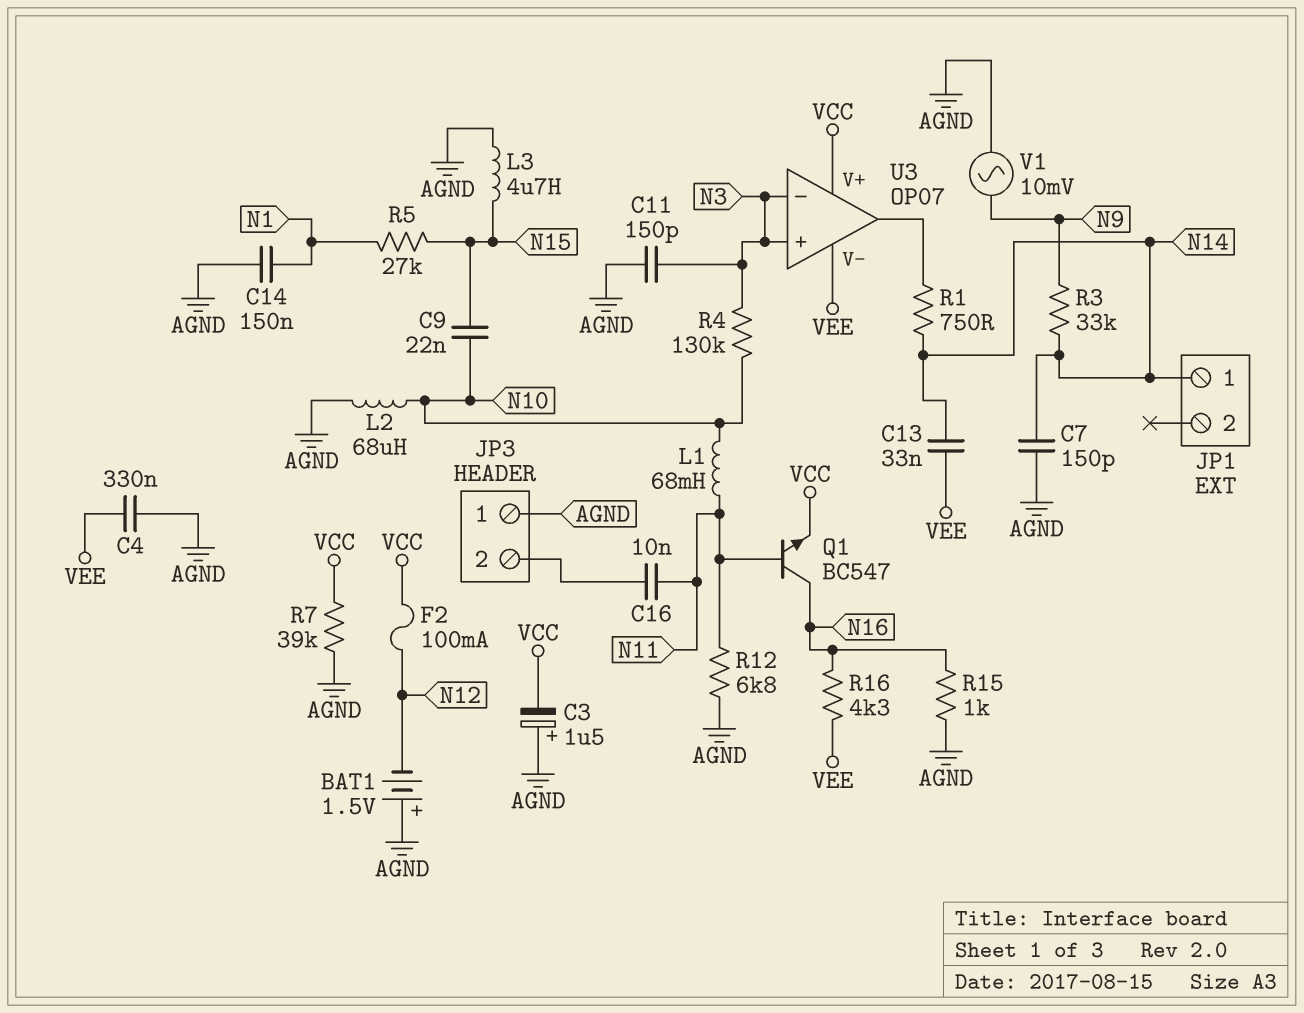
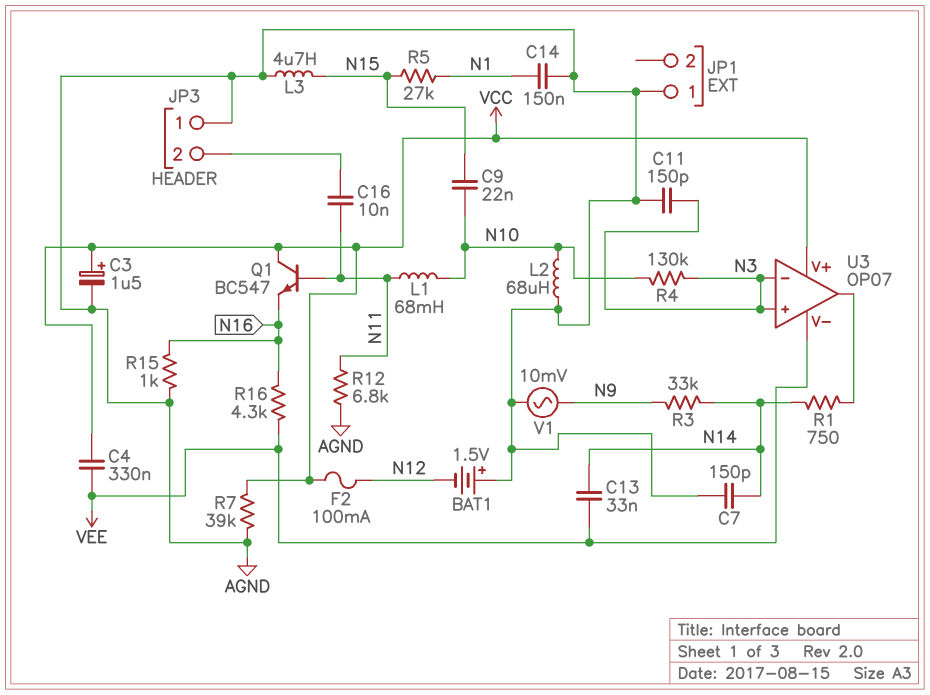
C3: 1.5uF (plus AGND, minus VCC) -> 1.5uF (plus VCC, minus AGND)
C4: 330nF (AGND, VEE) -> 330nF (VCC, VEE)
JP1 pin 1: N14 -> AGND
Q1: NPN BC547 (B N11, C N16, E VCC) -> NPN BC547 (B N11, C VCC, E N16)

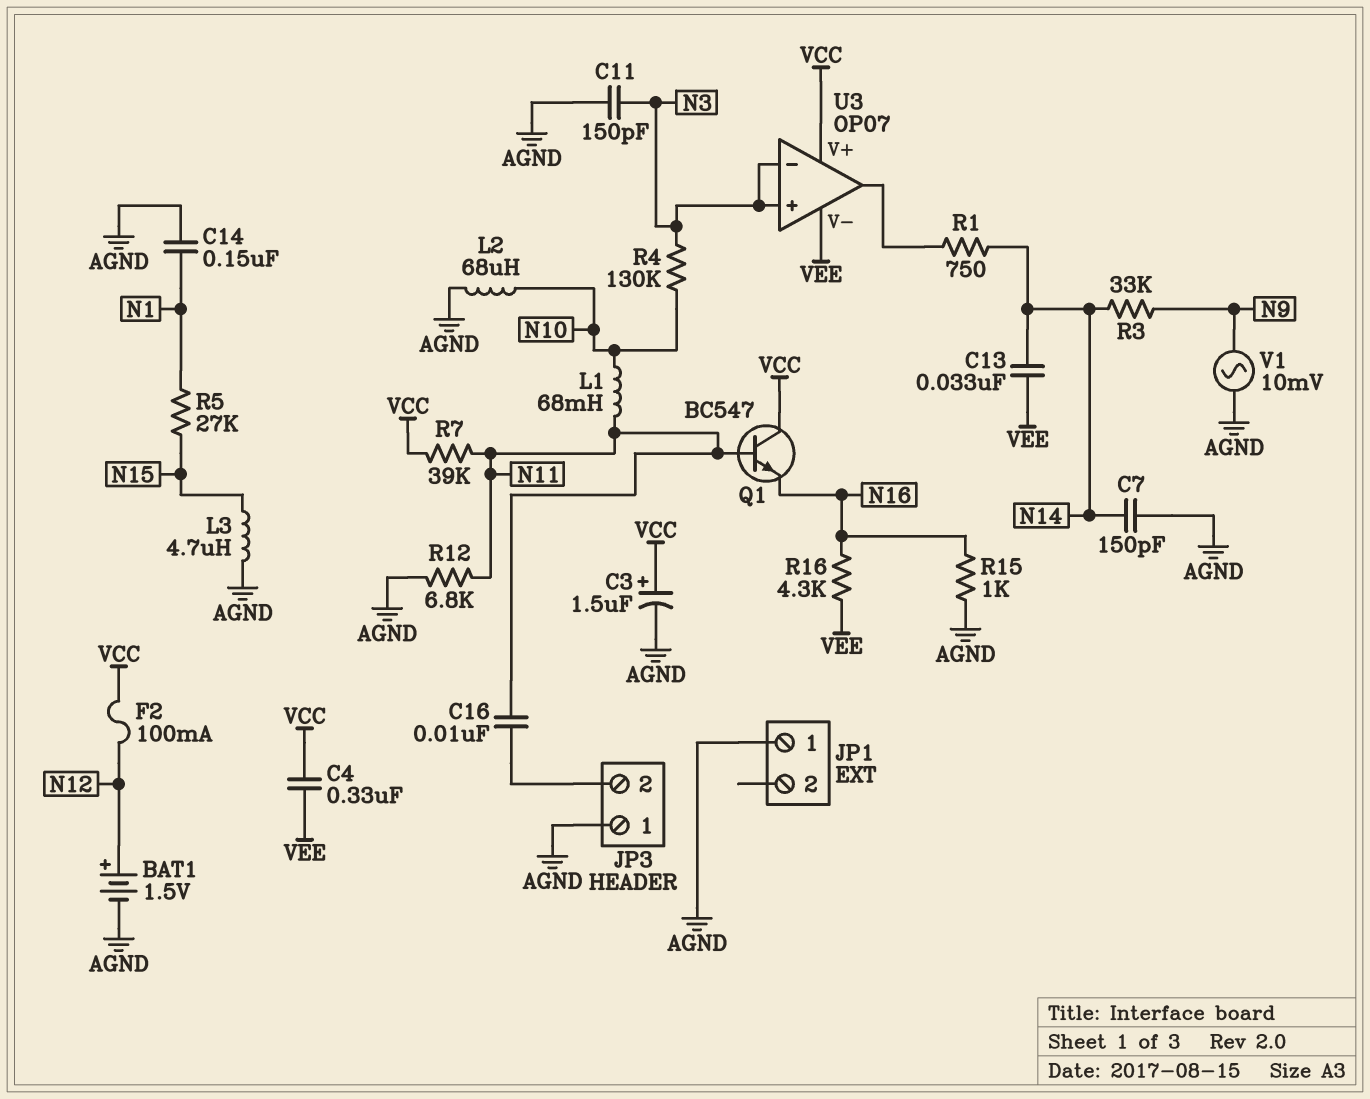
BAT1: 1.5V (plus AGND, minus N12) -> 1.5V (plus N12, minus AGND)
C9: 22nF (N10, N15) -> none
R7: 39k (AGND, VCC) -> 39k (N11, VCC)

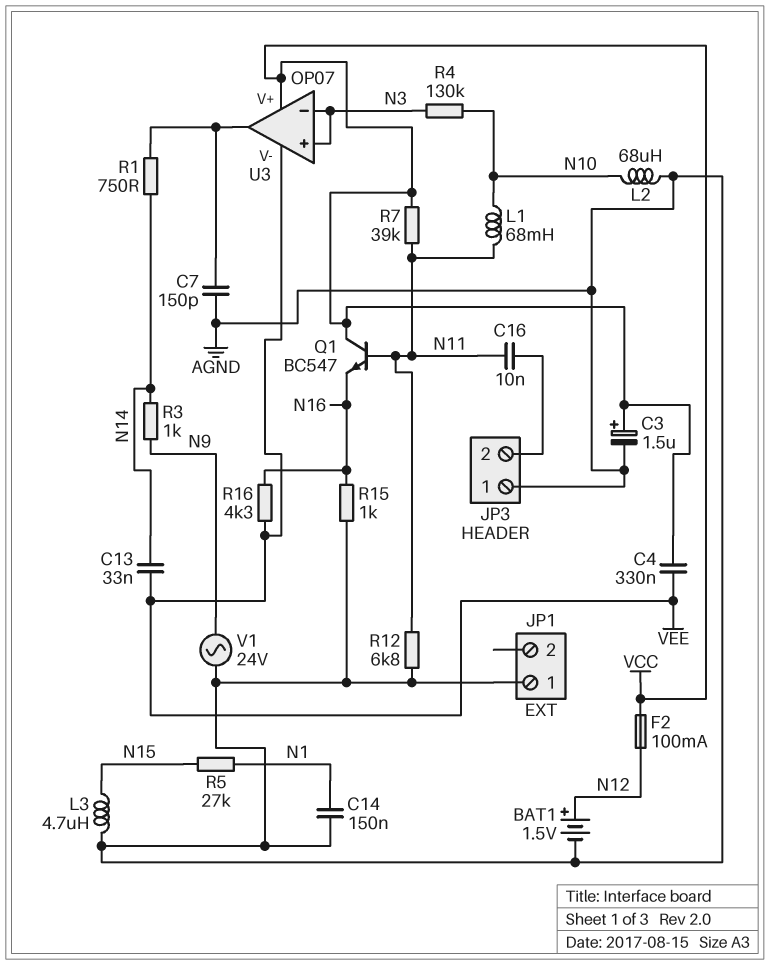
C7: 150pF (AGND, N14) -> 150pF (AGND, U3/out)
C11: 150pF (AGND, N3) -> none
R3: 33k (N9, N14) -> 1k (N9, N14)
V1: AC 10mV (AGND, N9) -> AC 24V (AGND, N9)

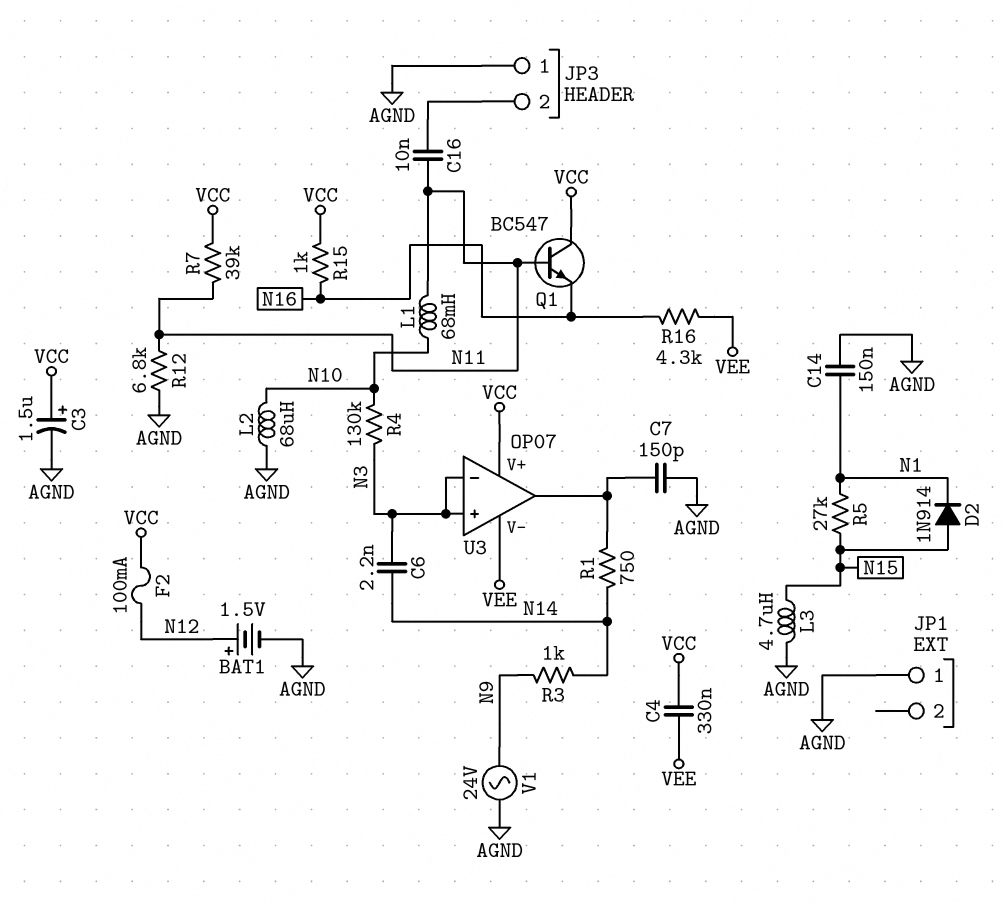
C6: none -> 2.2nF (N3, N14)
C13: 33nF (N14, VEE) -> none
D2: none -> diode 1N914 (A N15, K N1)
R15: 1k (AGND, N16) -> 1k (N16, VCC)

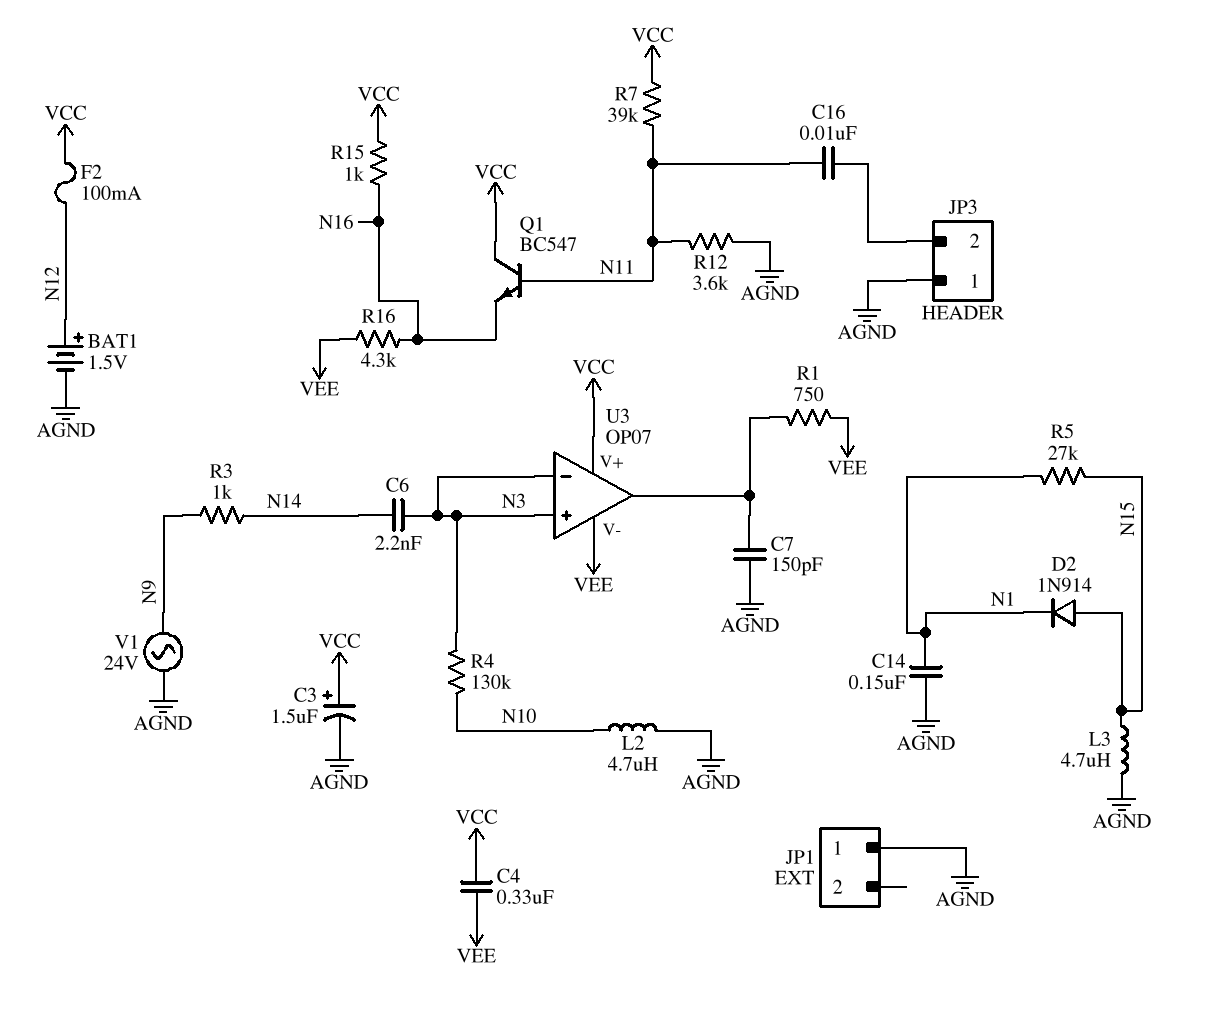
L1: 68mH (N10, N11) -> none
L2: 68uH (AGND, N10) -> 4.7uH (AGND, N10)
R1: 750 (N14, U3/out) -> 750 (U3/out, VEE)
R12: 6.8k (AGND, N11) -> 3.6k (AGND, N11)

